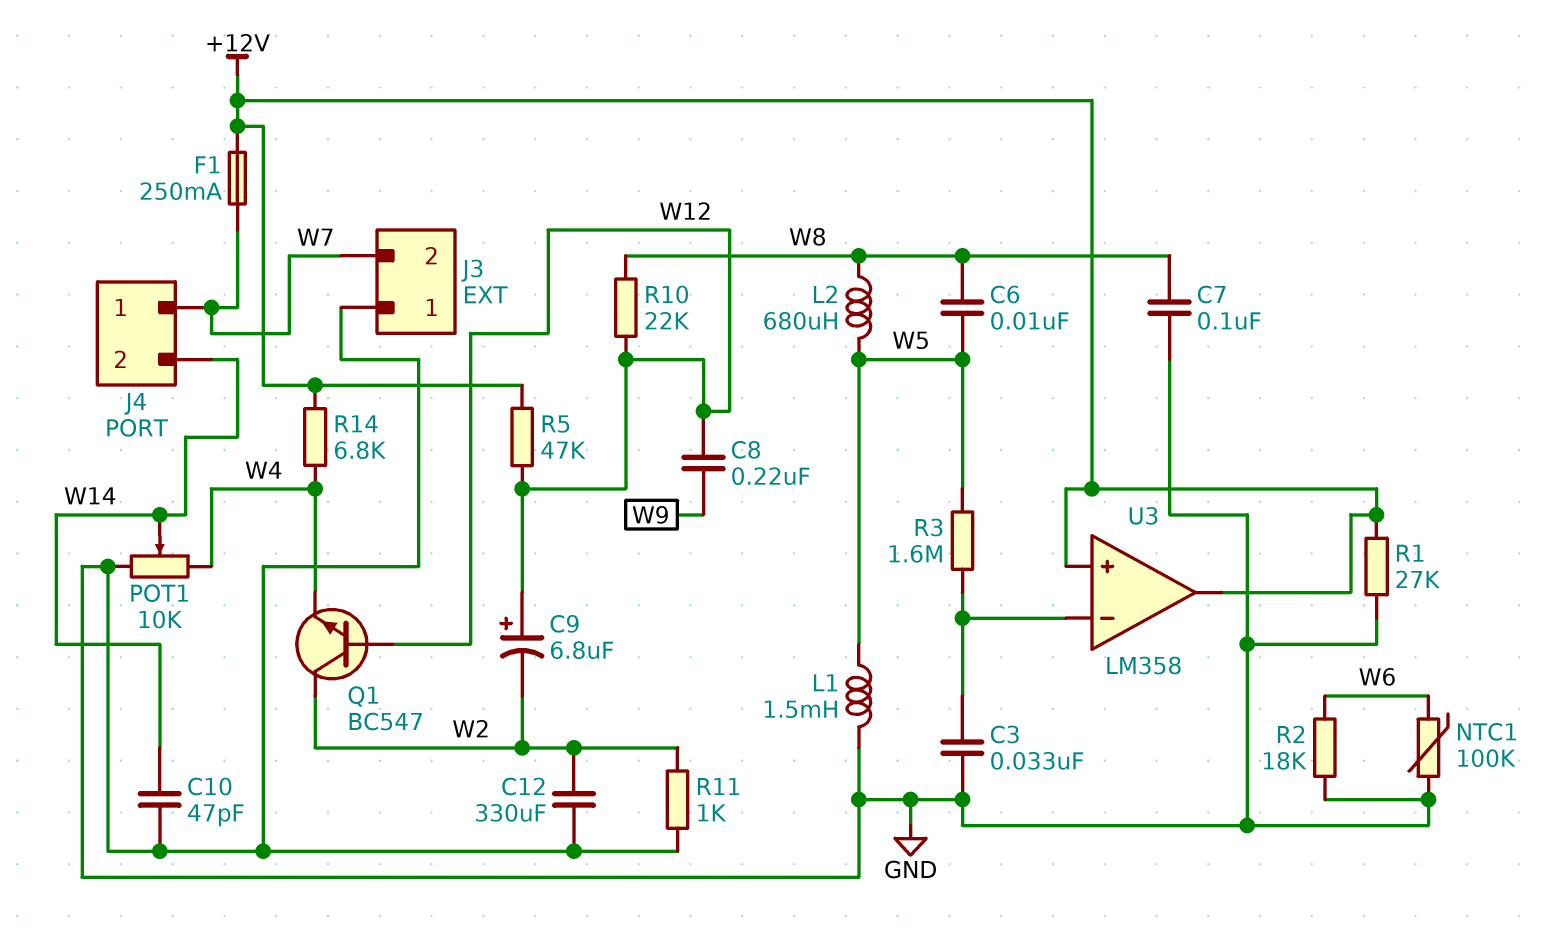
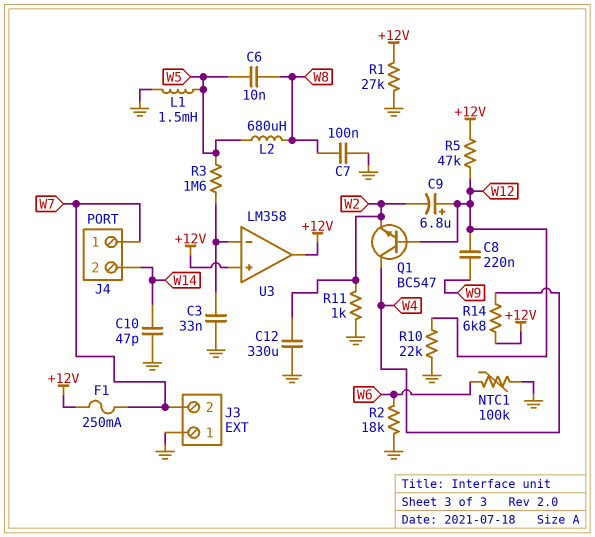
POT1: 10k (GND, W4, wiper W14) -> none
Q1: NPN BC547 (B W12, C W2, E W4) -> NPN BC547 (B W12, C W4, E W2)
R10: 22k (W8, W12) -> 22k (GND, W12)

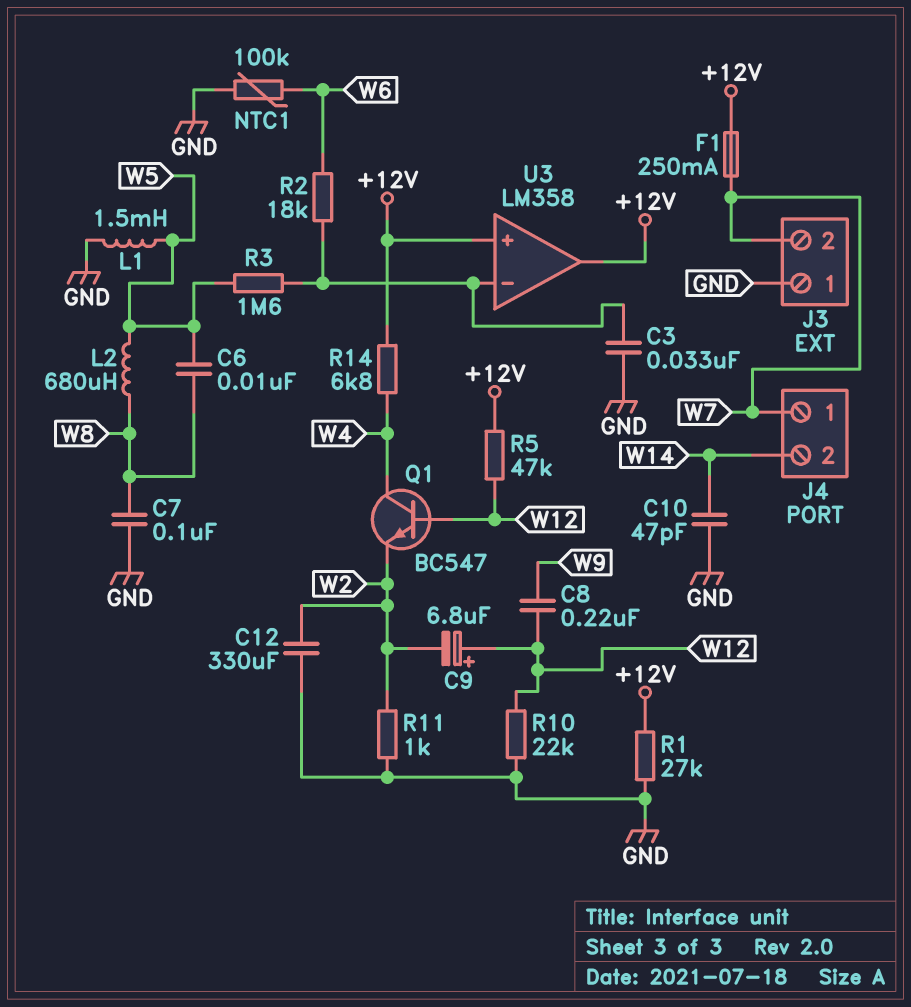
R2: 18k (GND, W6) -> 18k (U3/in-, W6)

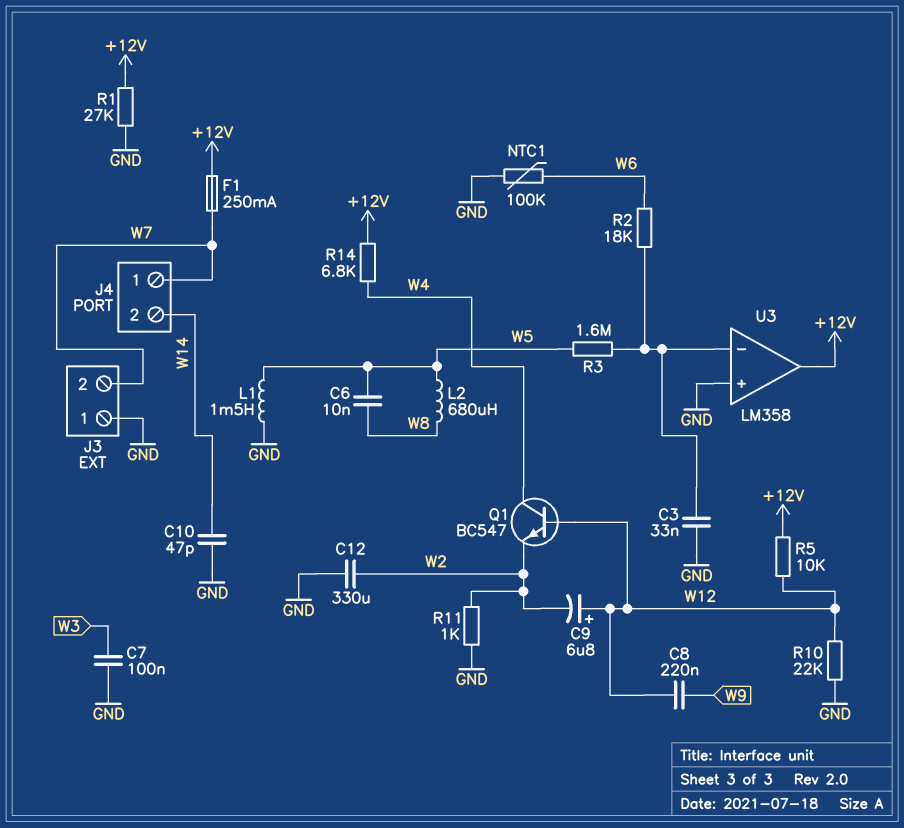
C7: 100nF (GND, W8) -> 100nF (GND, W3)
R5: 47k (+12V, W12) -> 10k (+12V, W12)
U3 pin in+: +12V -> GND

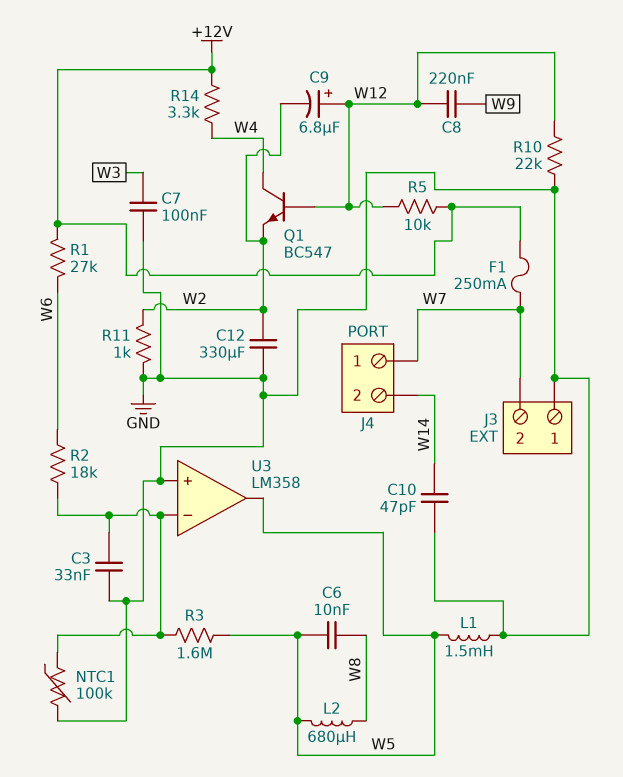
NTC1: 100k (GND, W6) -> 100k (GND, U3/in-)
R1: 27k (+12V, GND) -> 27k (+12V, W6)
R14: 6.8k (+12V, W4) -> 3.3k (+12V, W4)
U3 pin out: +12V -> W5

